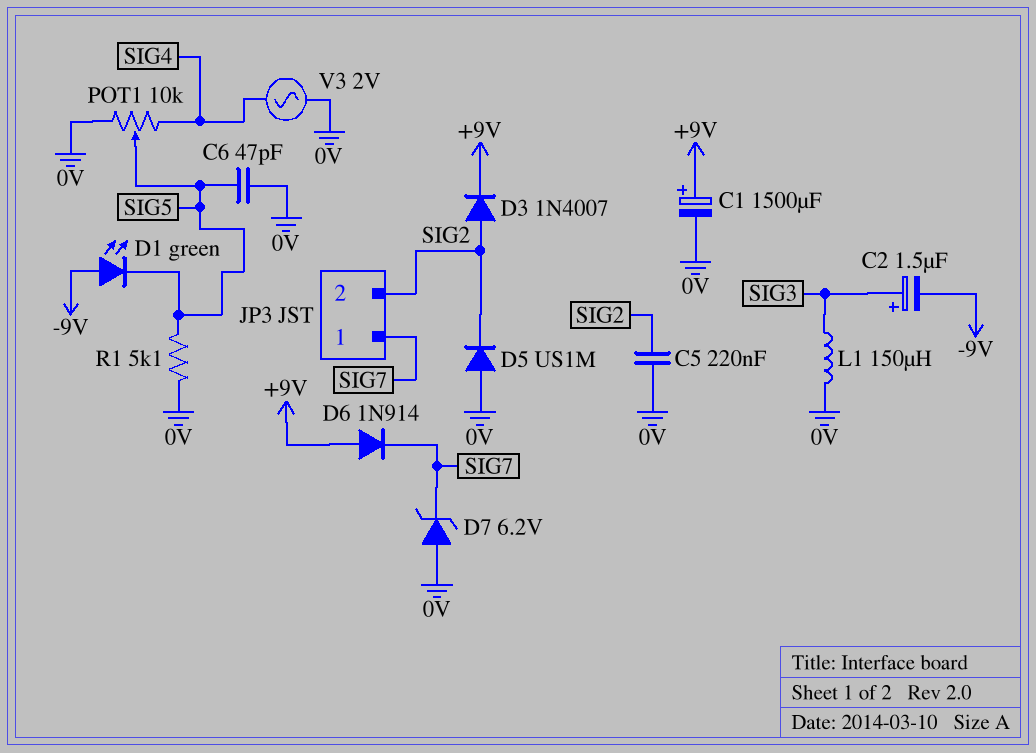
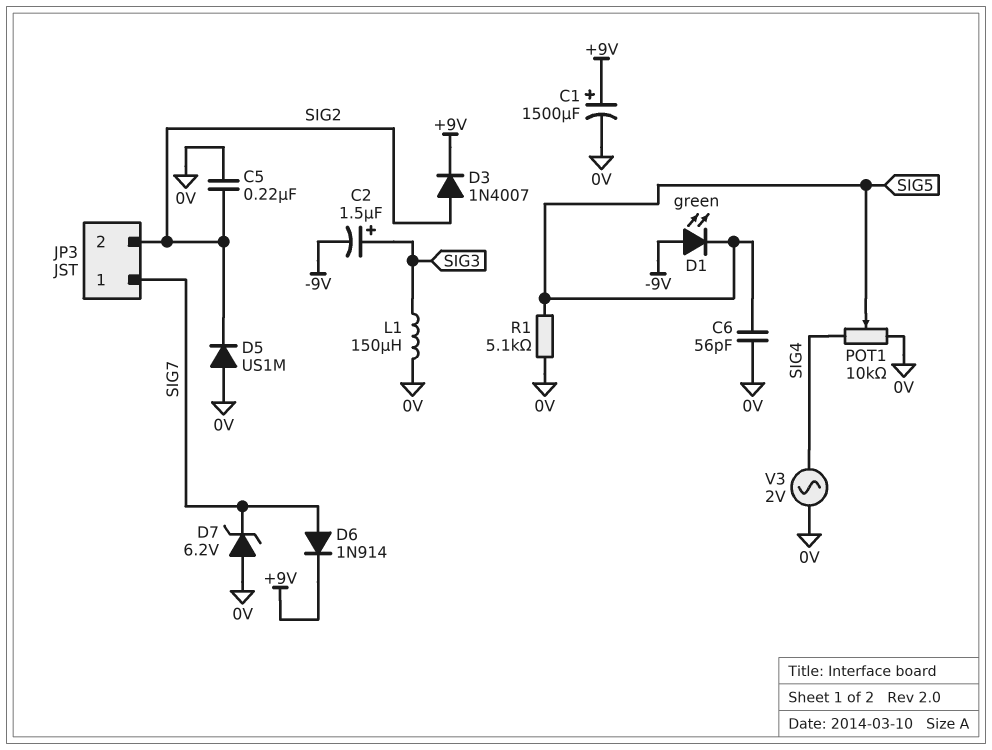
C6: 47pF (0V, SIG5) -> 56pF (0V, SIG5)
D6: diode 1N914 (A +9V, K SIG7) -> diode 1N914 (A SIG7, K +9V)

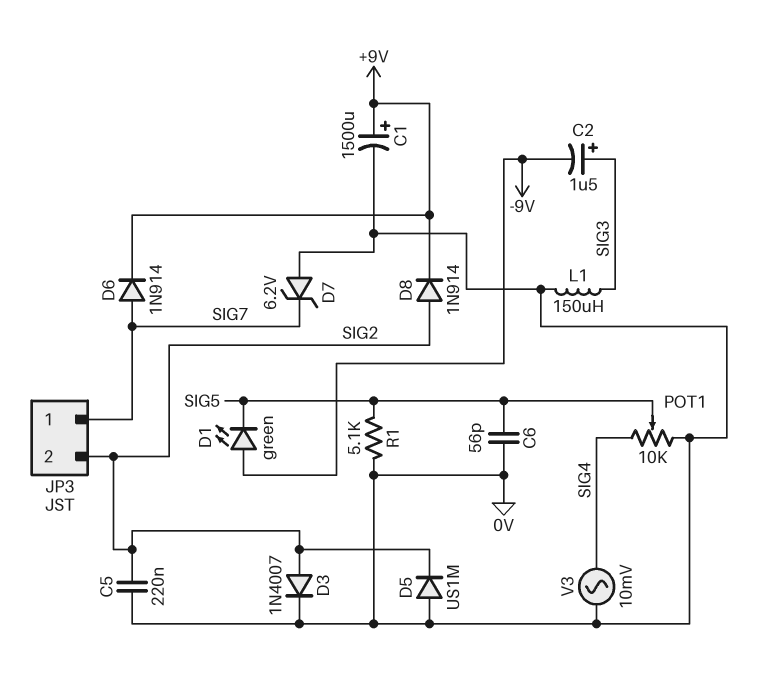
D3: diode 1N4007 (A SIG2, K +9V) -> diode 1N4007 (A SIG2, K 0V)
D8: none -> diode 1N914 (A SIG2, K +9V)
V3: AC 2V (0V, SIG4) -> AC 10mV (0V, SIG4)

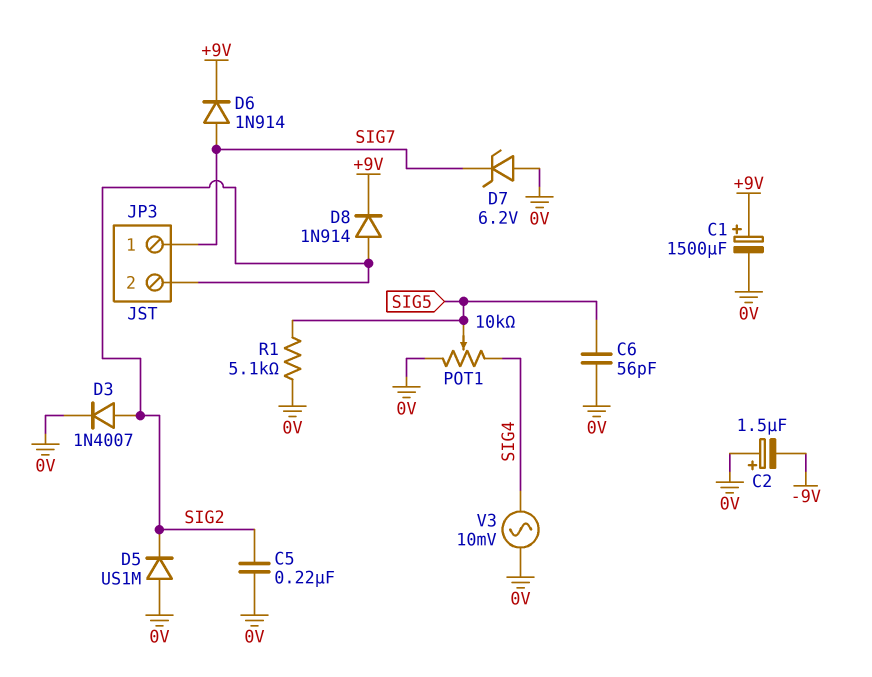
C2: 1.5uF (plus SIG3, minus -9V) -> 1.5uF (plus 0V, minus -9V)
D1: LED green (A -9V, K SIG5) -> none
L1: 150uH (0V, SIG3) -> none

